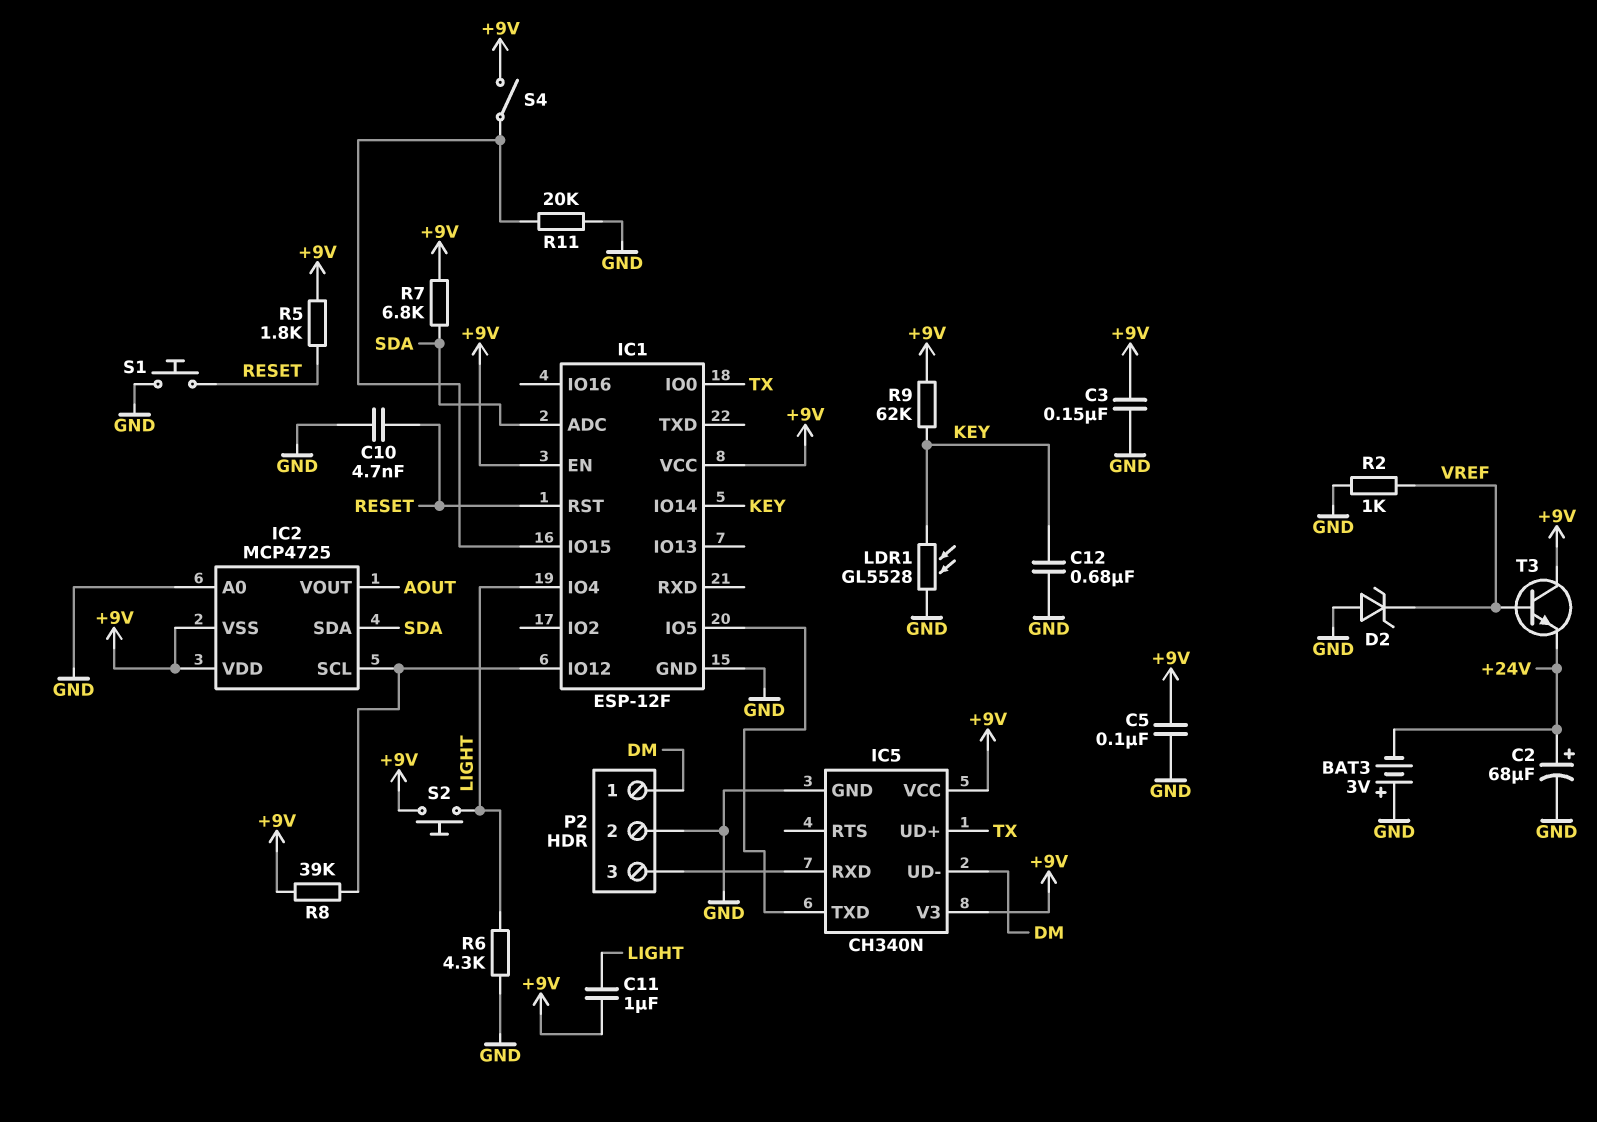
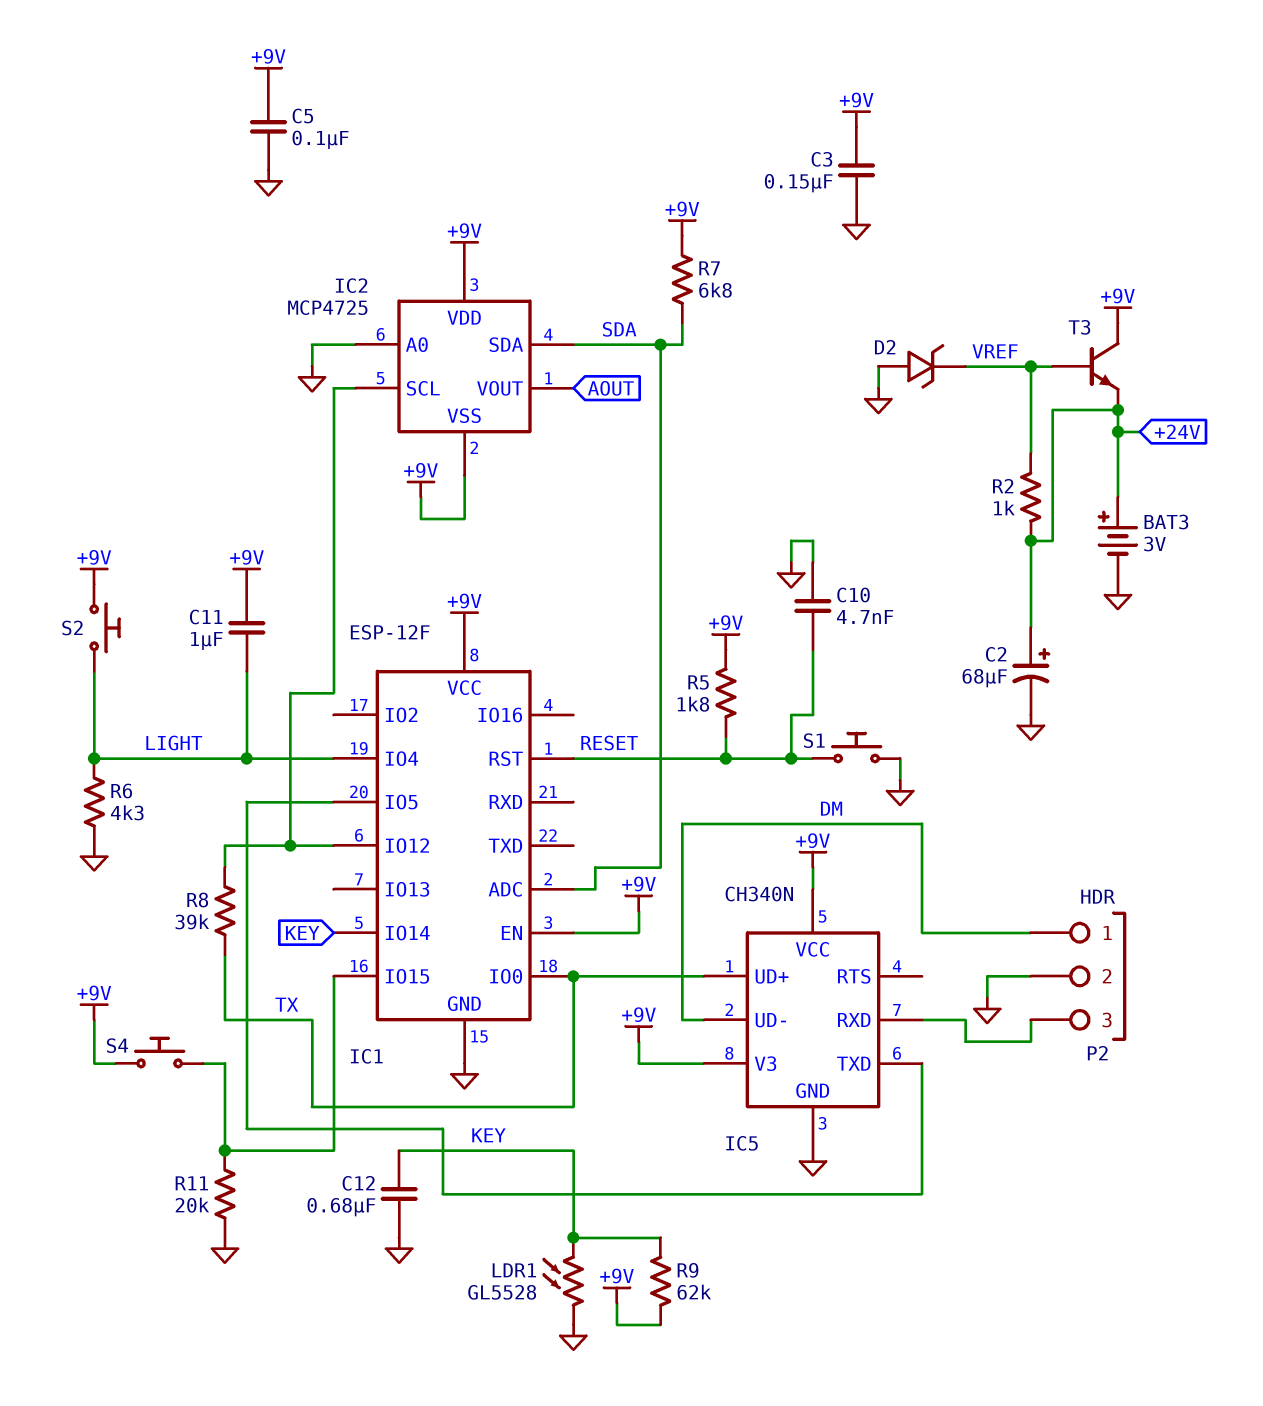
BAT3: 3V (plus GND, minus +24V) -> 3V (plus +24V, minus GND)
R2: 1k (GND, VREF) -> 1k (+24V, VREF)
R8: 39k (+9V, IC1/IO12) -> 39k (IC1/IO12, TX)
S4: switch (+9V, IC1/IO15) -> button (+9V, IC1/IO15)

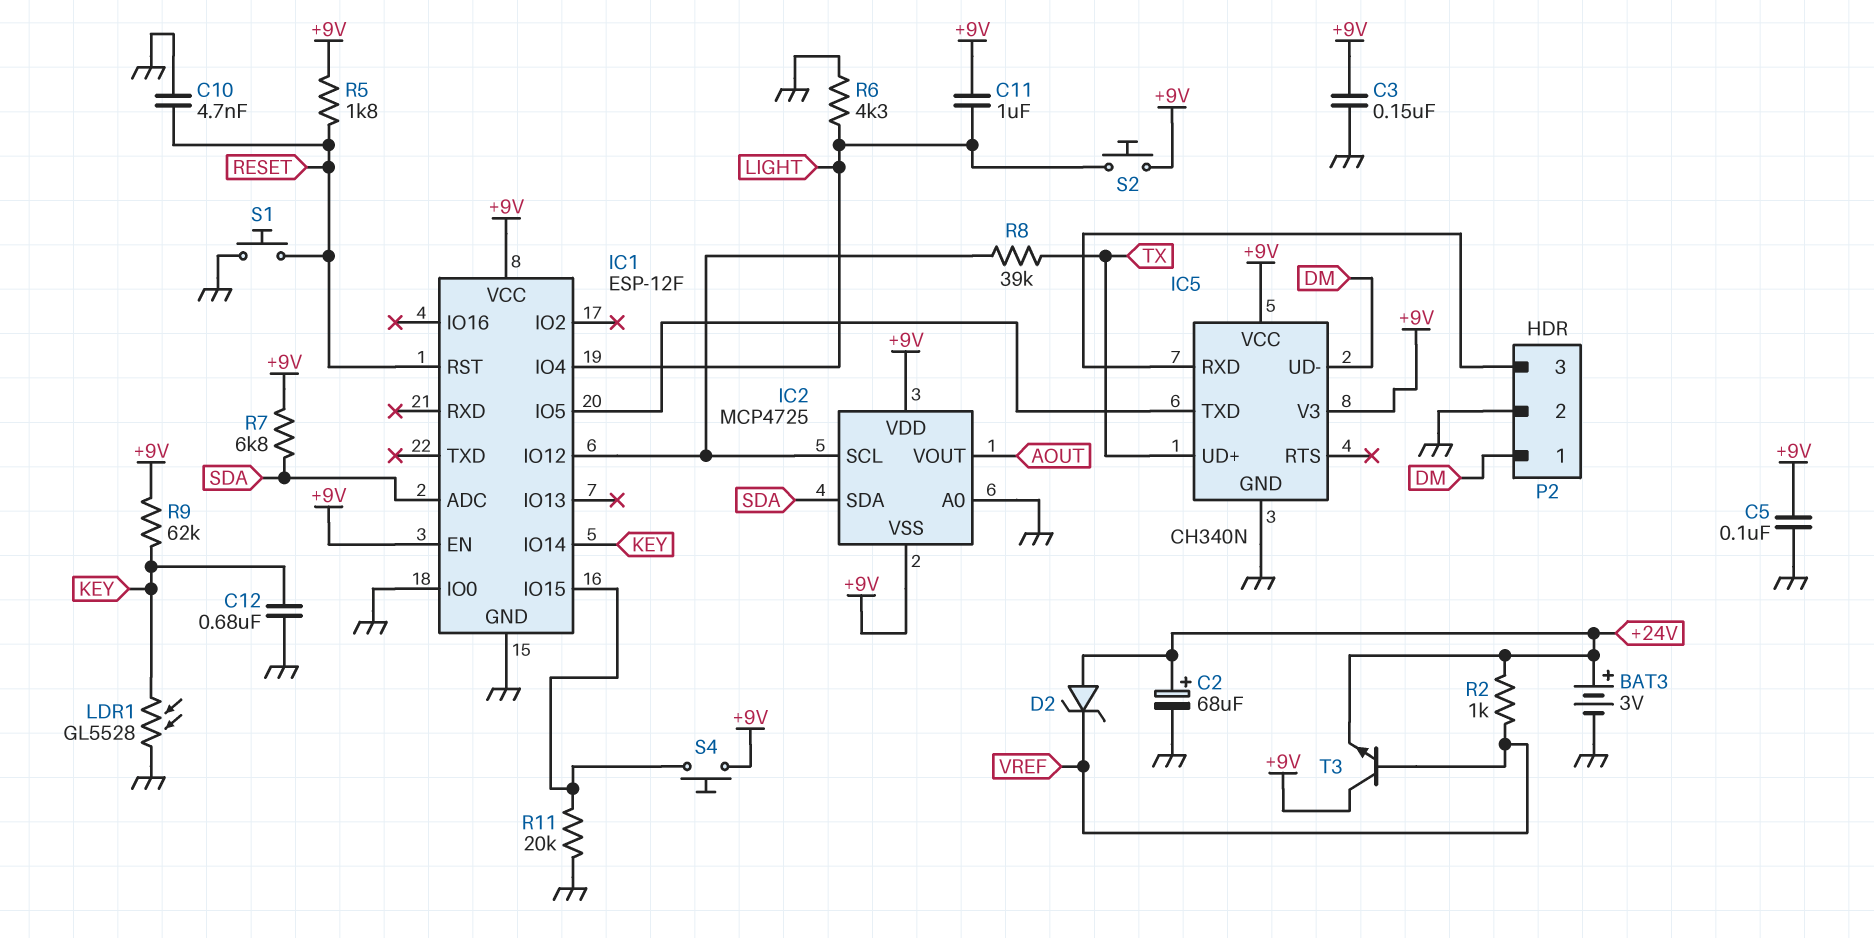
D2: zener (A GND, K VREF) -> zener (A +24V, K VREF)
IC1 pin IO0: TX -> GND

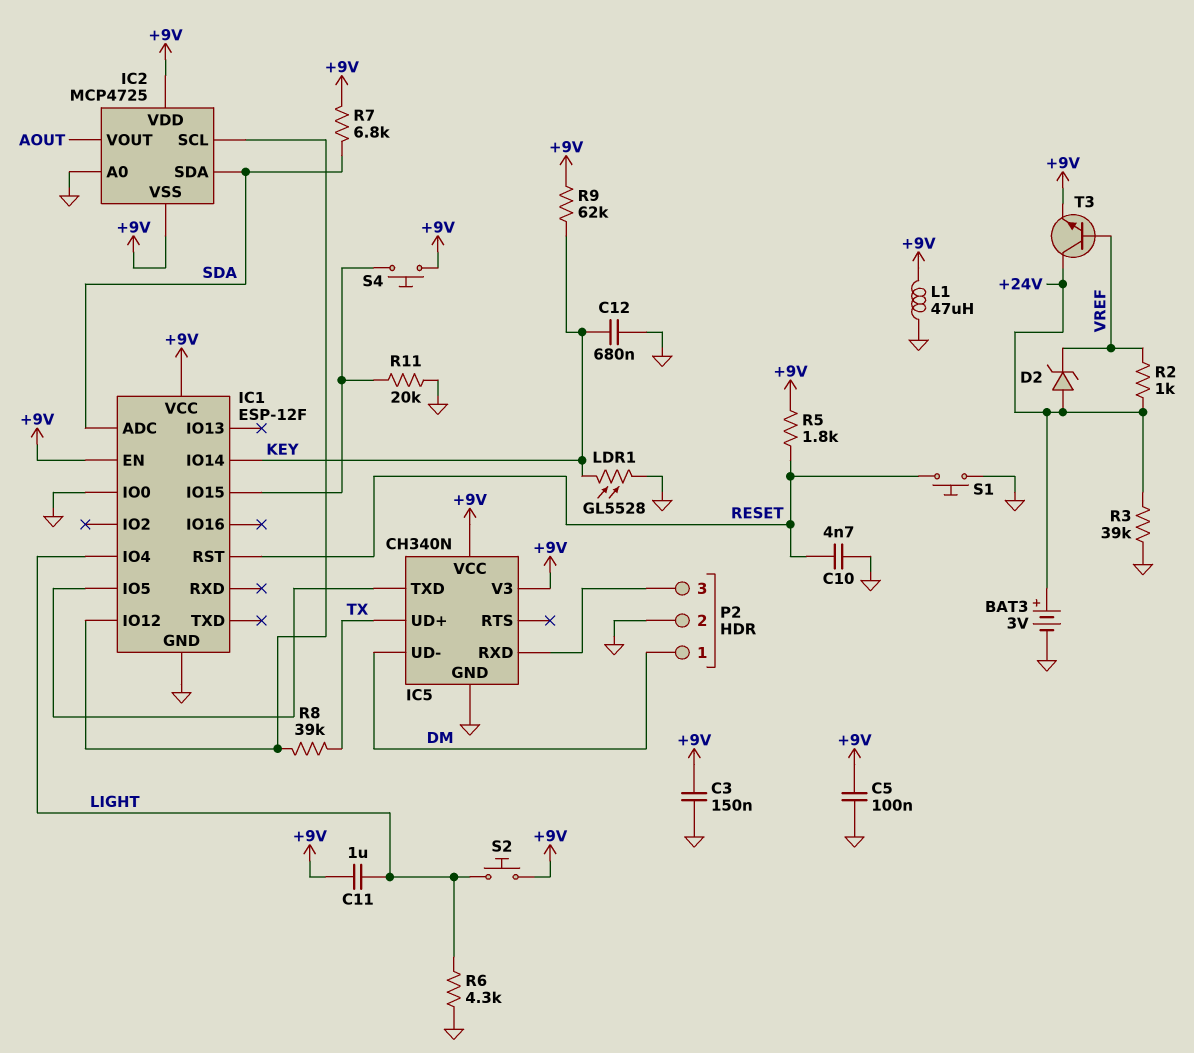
C2: 68uF (plus +24V, minus GND) -> none
L1: none -> 47uH (+9V, GND)
R3: none -> 39k (+24V, GND)
T3: NPN (B VREF, C +9V, E +24V) -> NPN (B VREF, C +24V, E +9V)

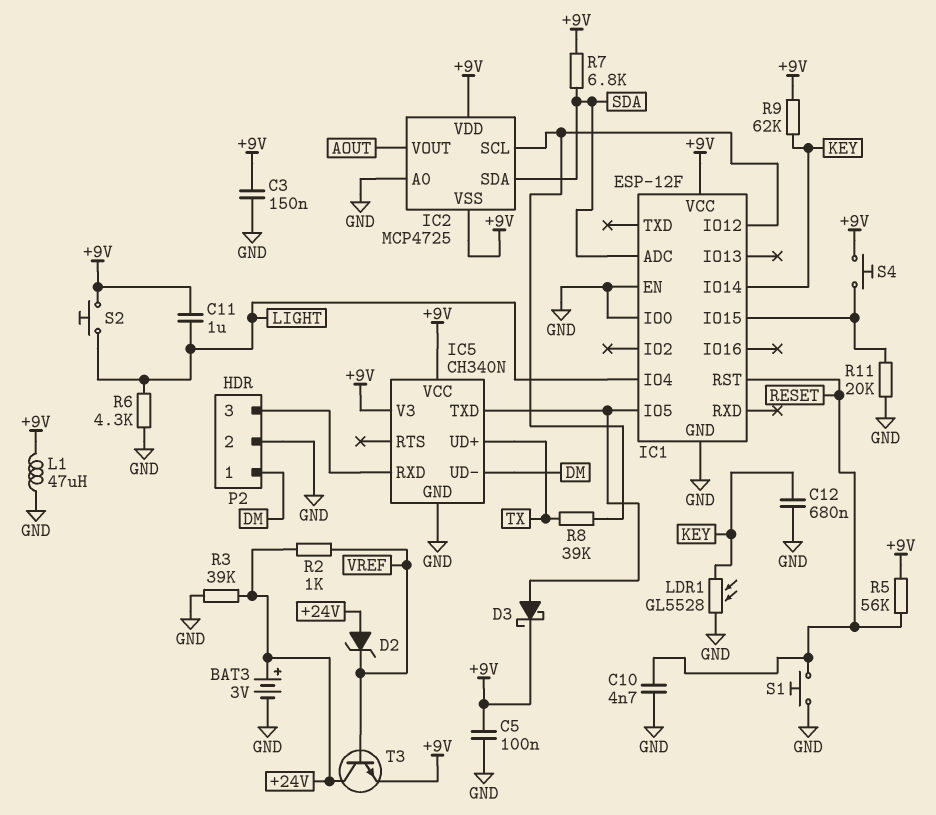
D3: none -> schottky (A IC1/IO5, K +9V)
IC1 pin EN: +9V -> GND
R5: 1.8k (+9V, RESET) -> 56k (+9V, RESET)

